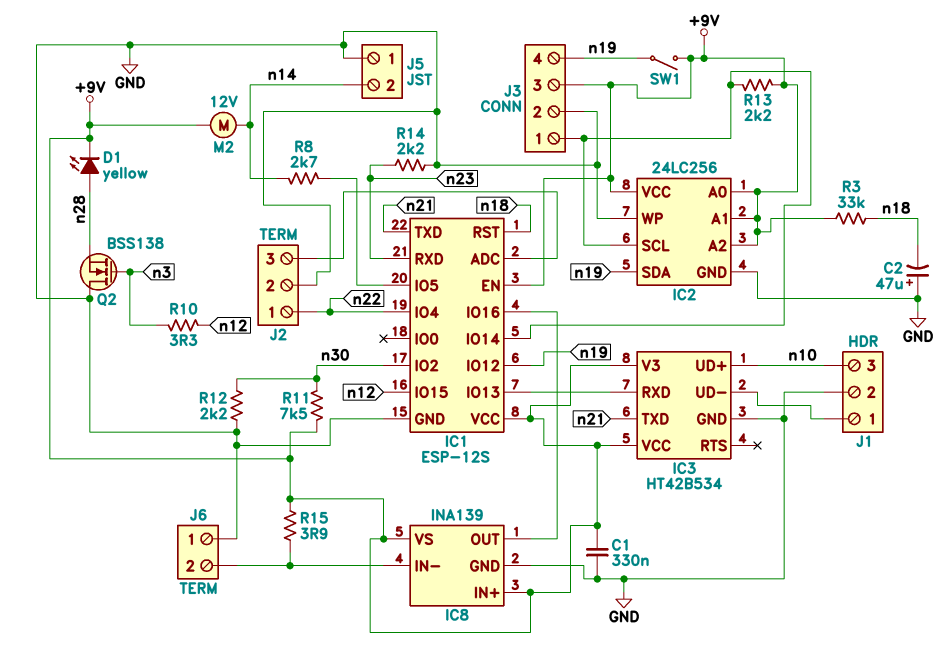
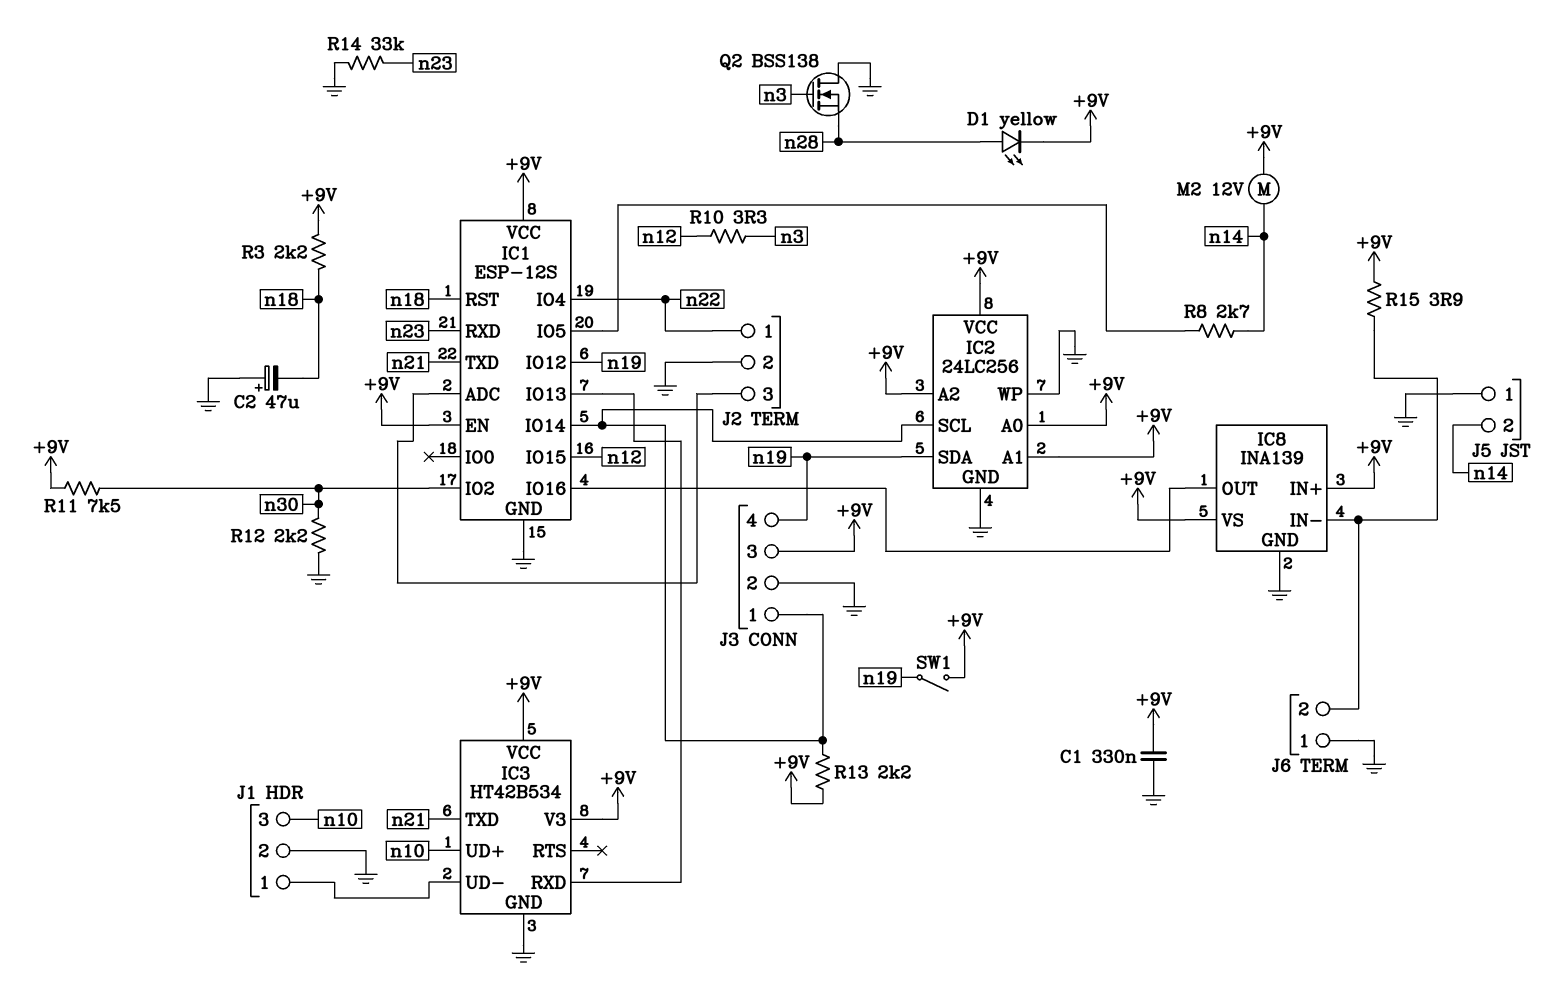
R3: 33k (+9V, n18) -> 2.2k (+9V, n18)
R14: 2.2k (GND, n23) -> 33k (GND, n23)

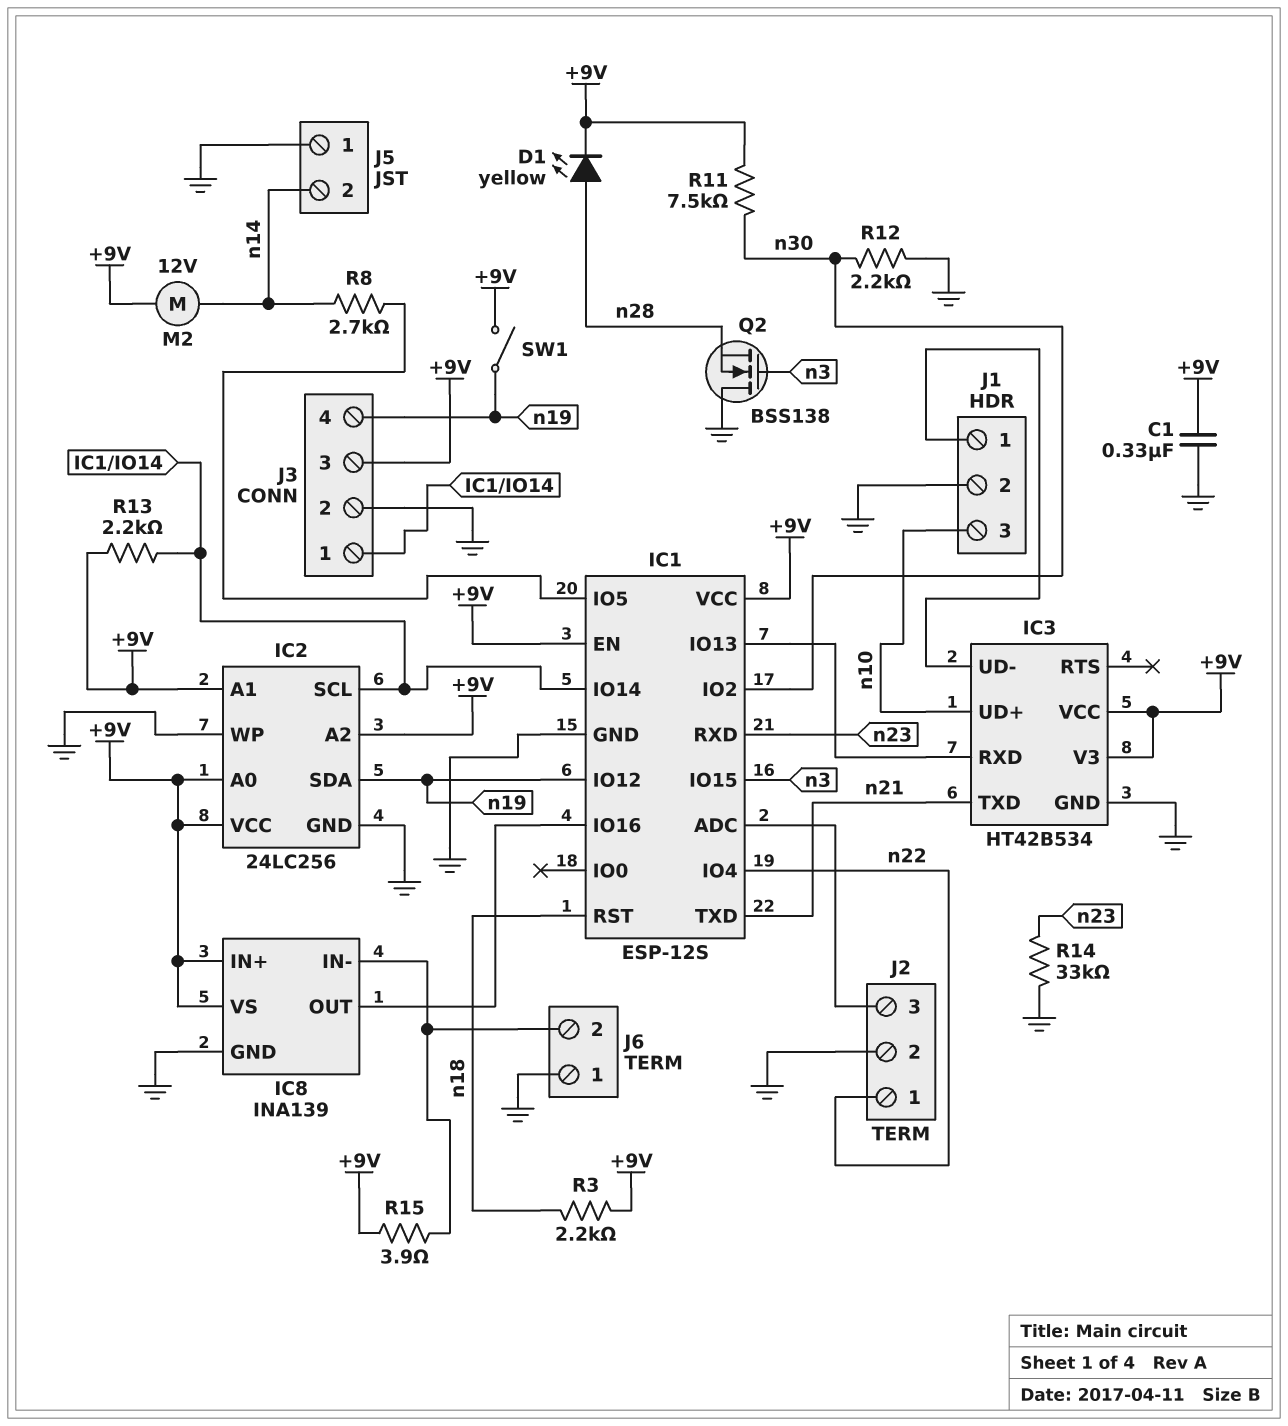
C2: 47uF (plus GND, minus n18) -> none
IC1 pin IO15: n12 -> n3
R10: 3.3 (n3, n12) -> none

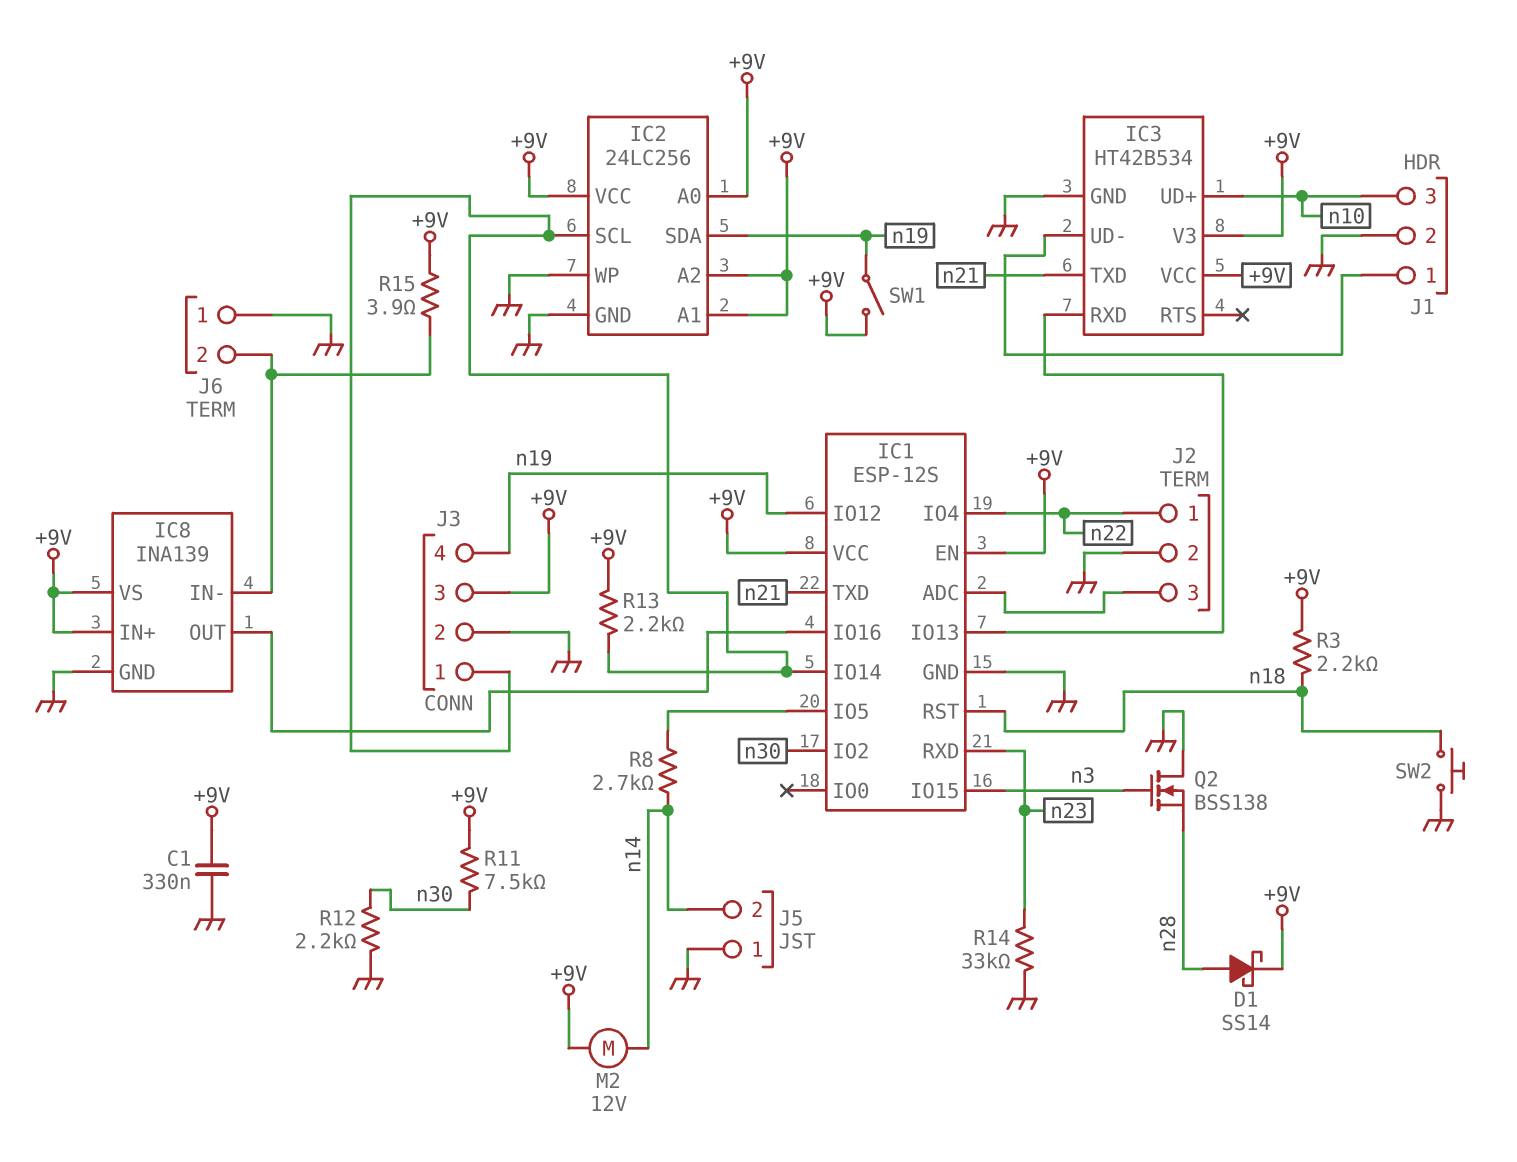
D1: LED yellow (A n28, K +9V) -> schottky SS14 (A n28, K +9V)
SW2: none -> button (GND, n18)

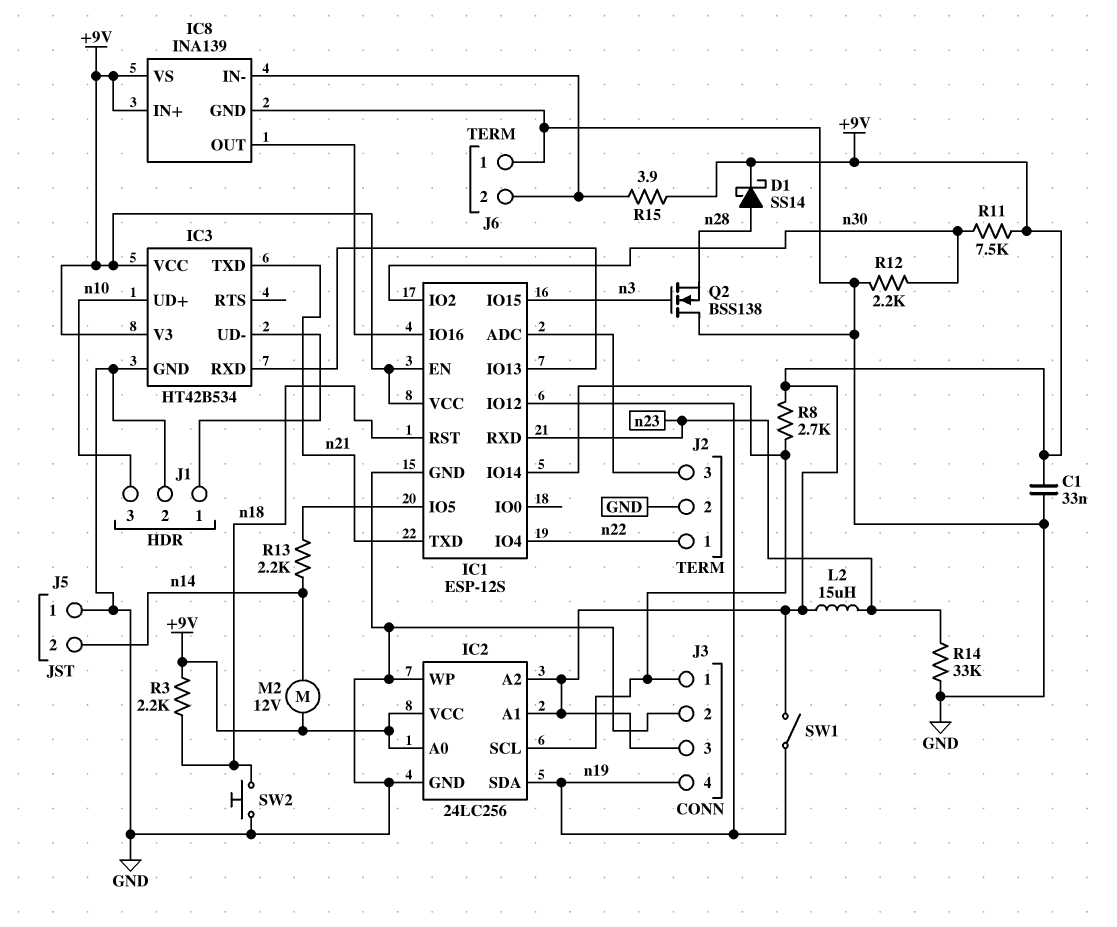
C1: 330nF (+9V, GND) -> 33nF (+9V, GND)
L2: none -> 15uH (+9V, n23)
R8: 2.7k (IC1/IO5, n14) -> 2.7k (+9V, IC1/IO14)
R13: 2.2k (+9V, IC1/IO14) -> 2.2k (IC1/IO5, n14)

